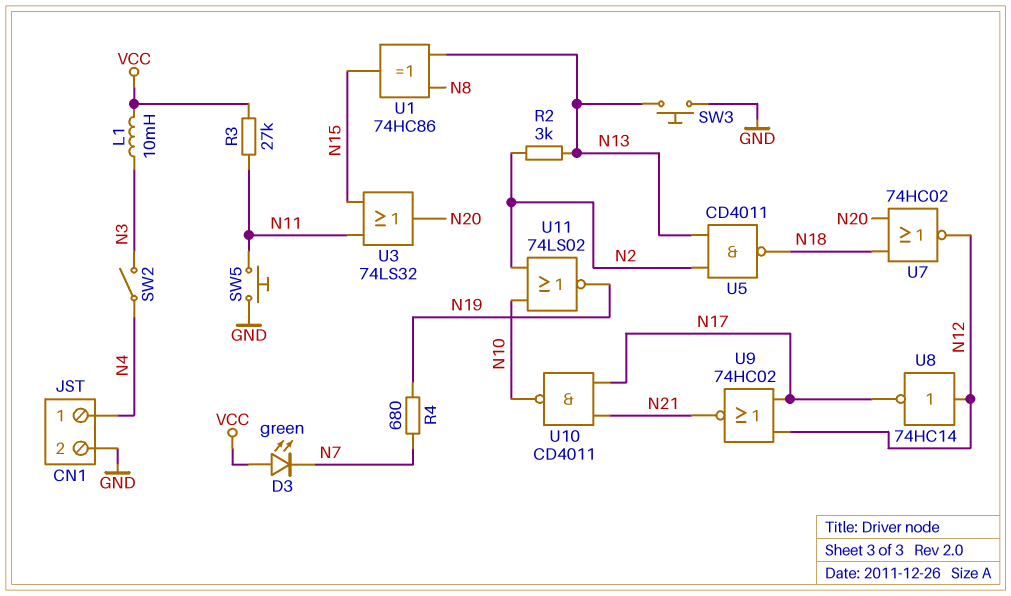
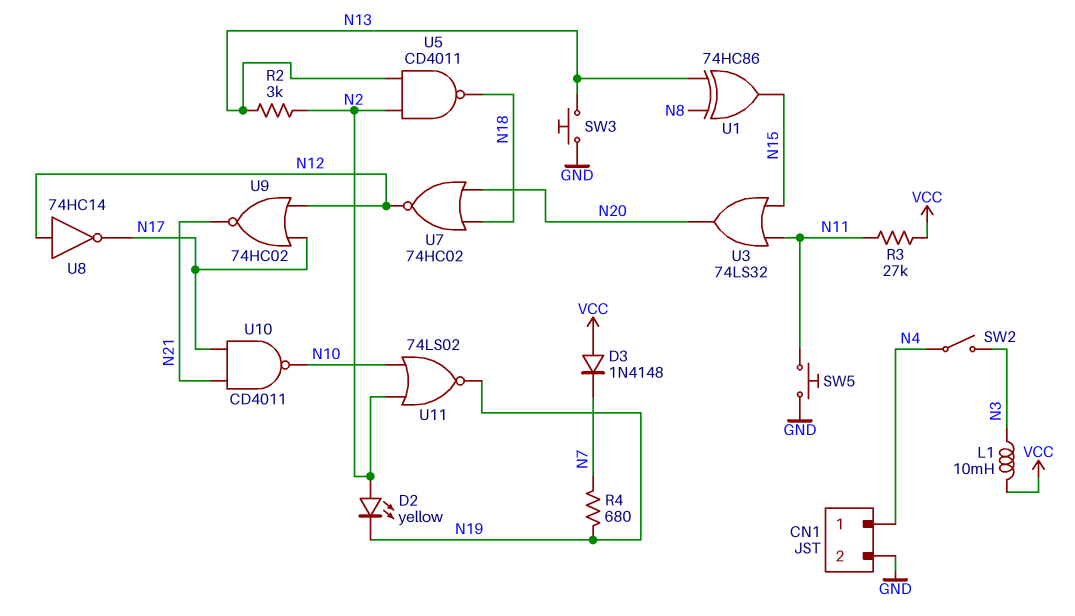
D2: none -> LED yellow (A N2, K N19)
D3: LED green (A VCC, K N7) -> diode 1N4148 (A VCC, K N7)

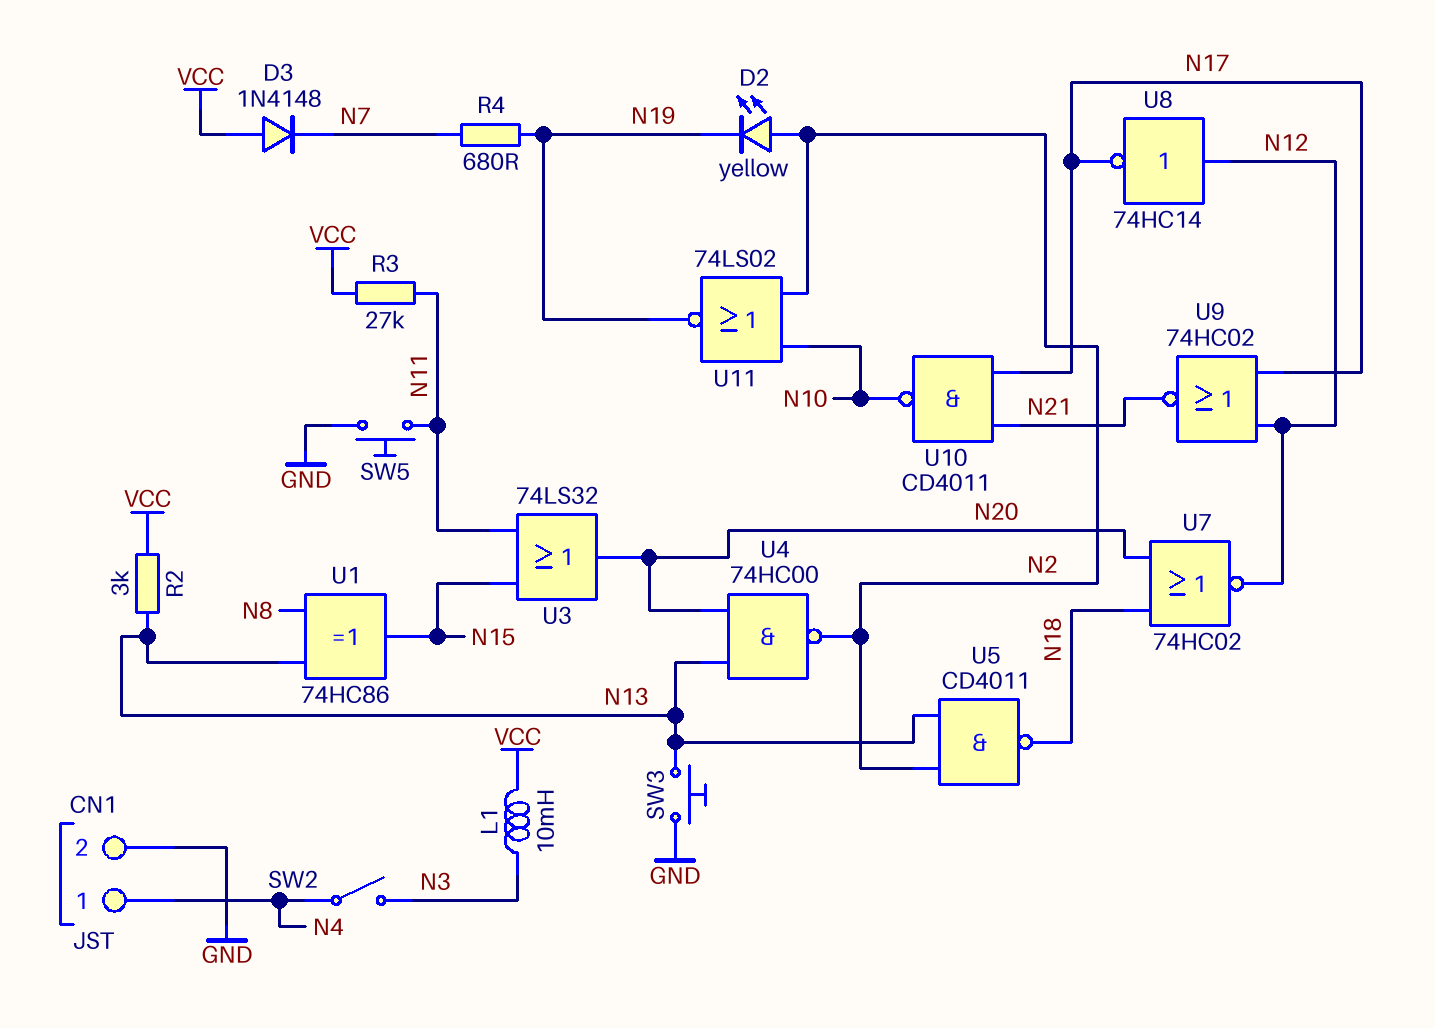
R2: 3k (N2, N13) -> 3k (N13, VCC)
U4: none -> NAND 74HC00 (in N13, in N20, out N2)

